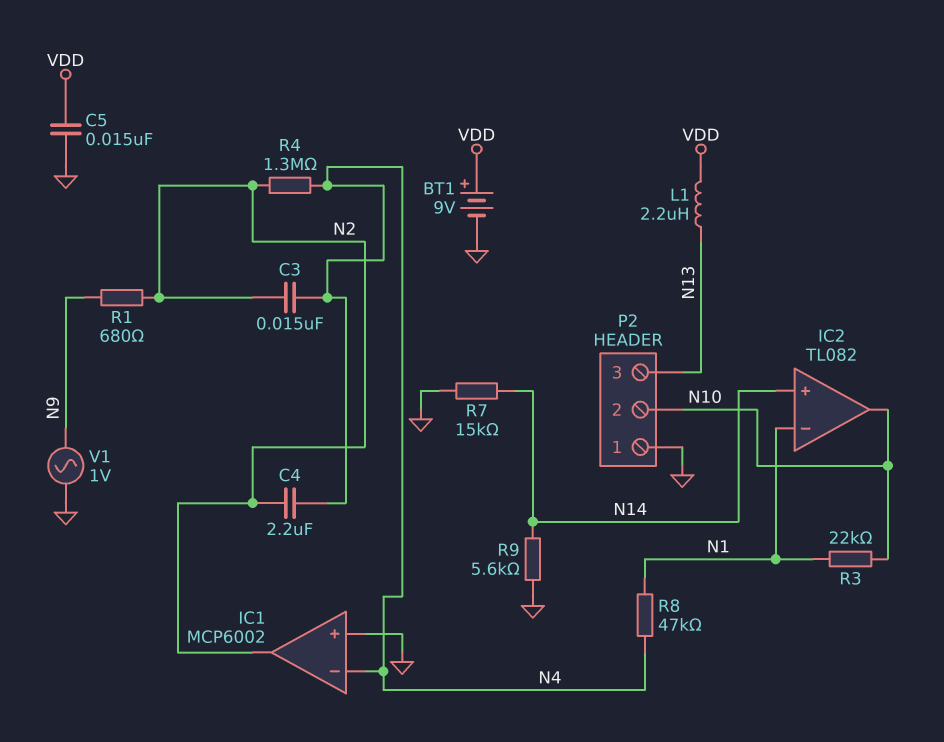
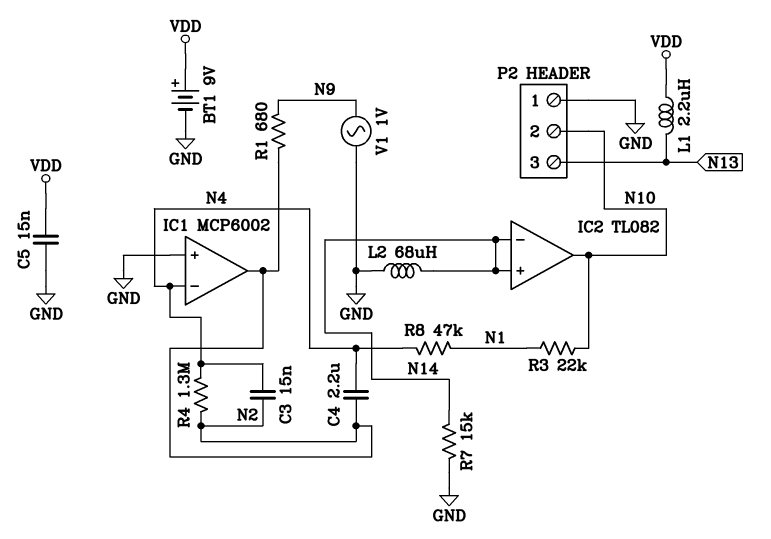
IC2 pin in-: N1 -> N14
L2: none -> 68uH (GND, N14)
R9: 5.6k (GND, N14) -> none

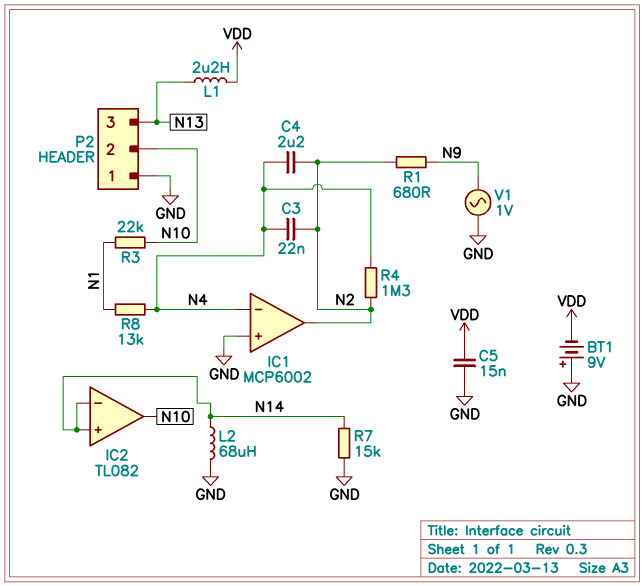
BT1: 9V (plus VDD, minus GND) -> 9V (plus GND, minus VDD)
C3: 15nF (N2, N4) -> 22nF (N2, N4)
R8: 47k (N1, N4) -> 13k (N1, N4)

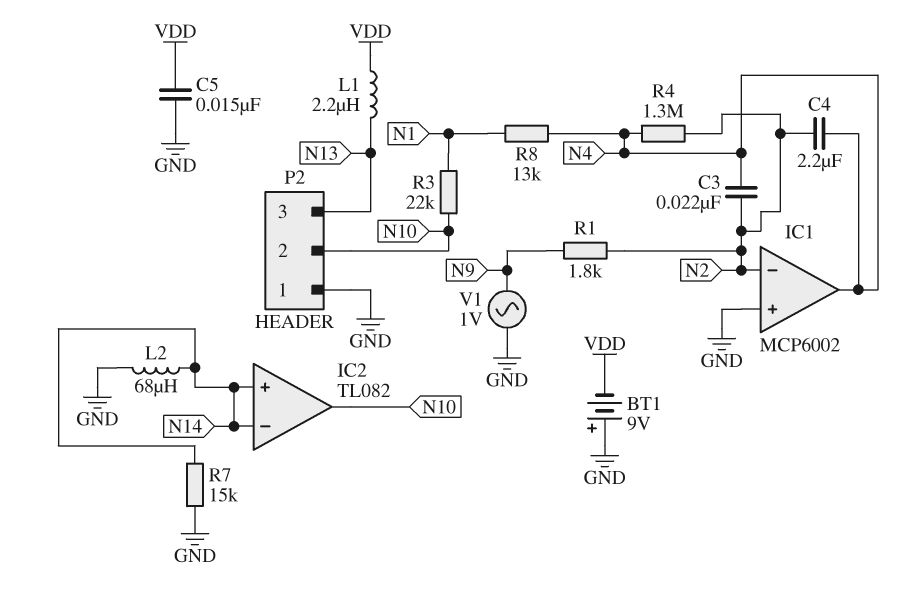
IC1 pin in-: N4 -> N2
IC1 pin out: N2 -> N4
R1: 680 (N2, N9) -> 1.8k (N2, N9)

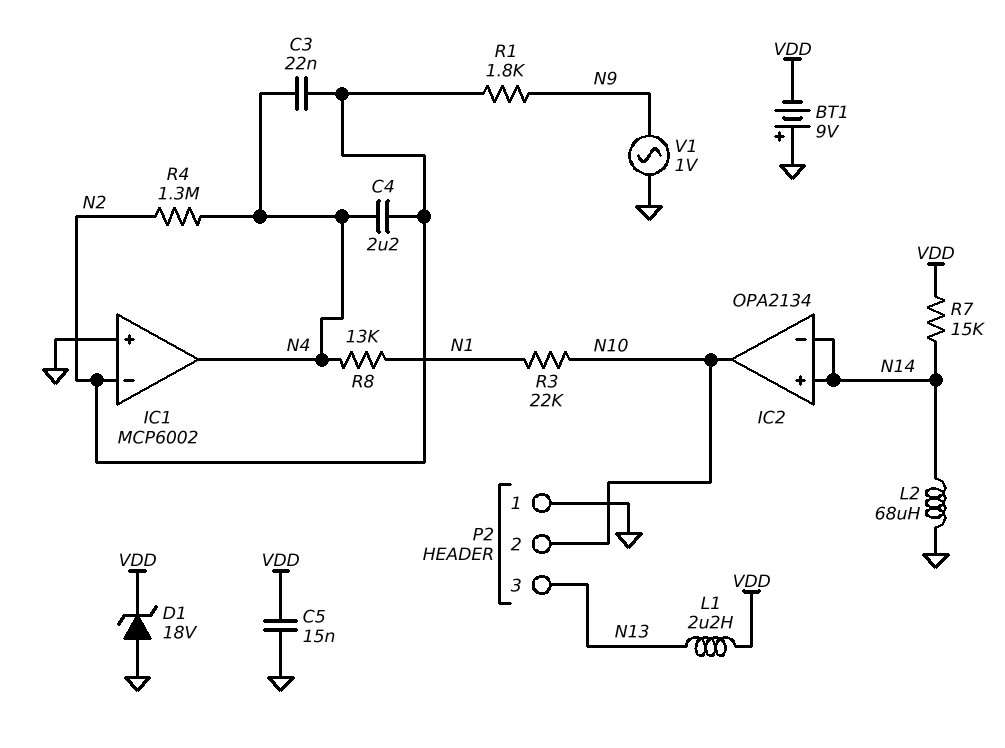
D1: none -> zener 18V (A GND, K VDD)
IC2: TL082 -> OPA2134
R7: 15k (GND, N14) -> 15k (N14, VDD)

